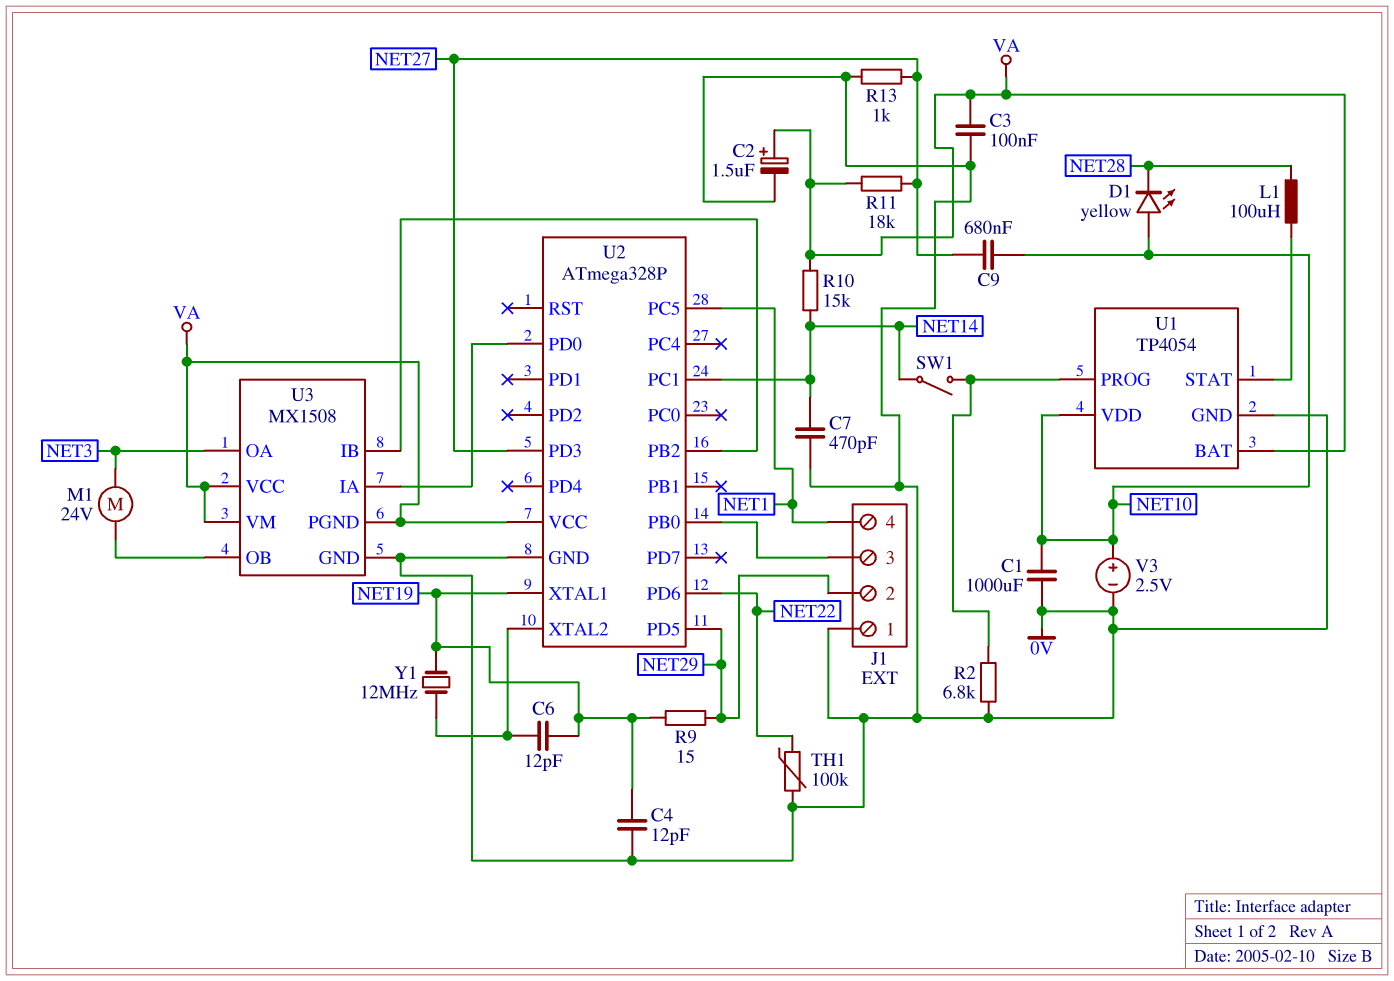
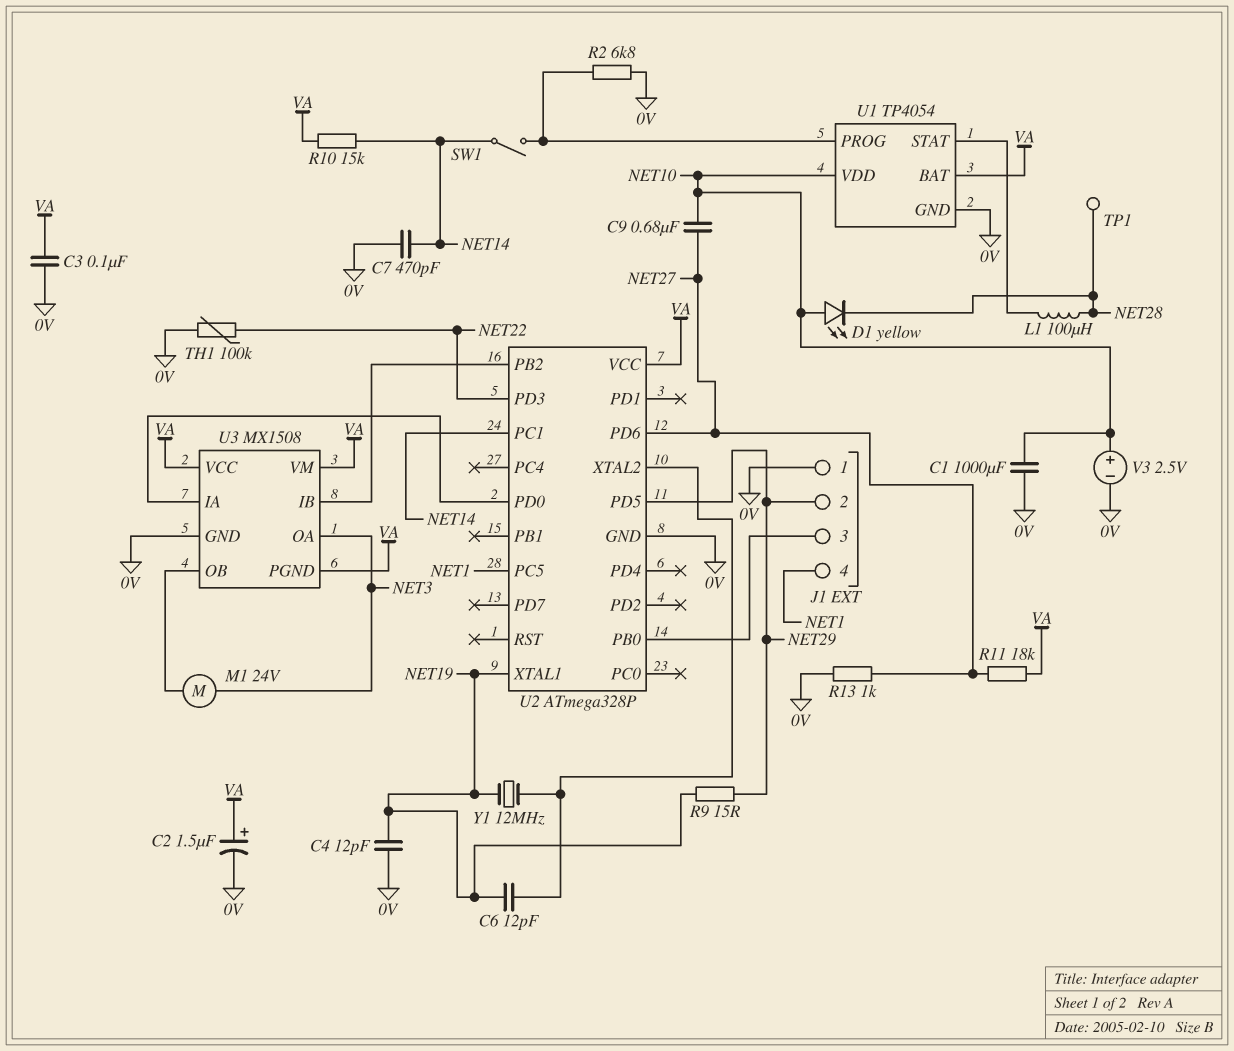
TP1: none -> test point (NET28)
U2 pin PD3: NET27 -> NET22
U2 pin PD6: NET22 -> NET27

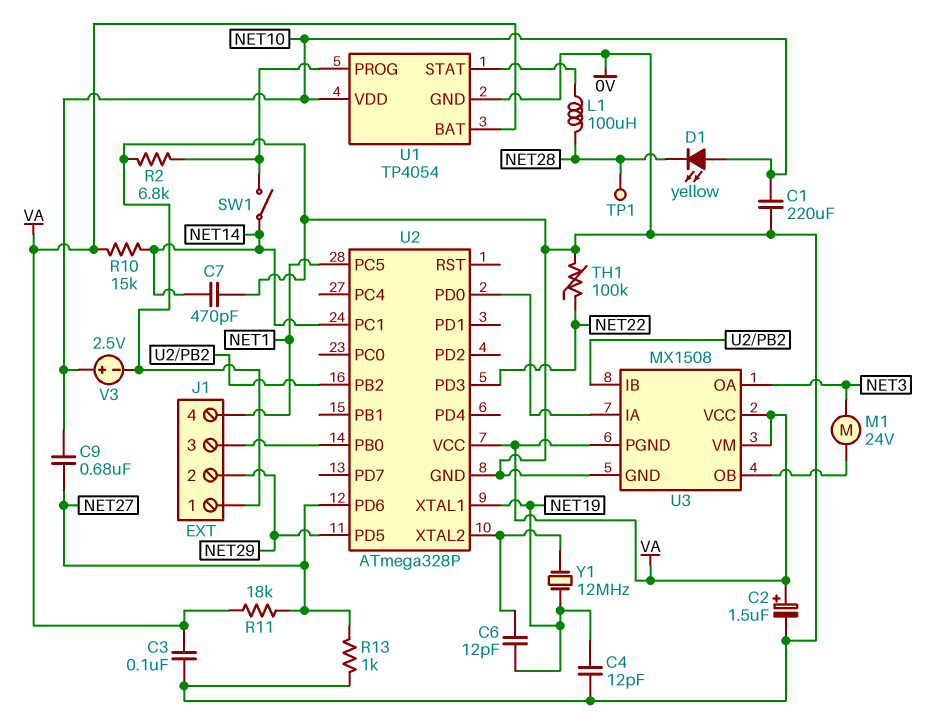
C1: 1000uF (0V, NET10) -> 220uF (0V, NET10)
R9: 15 (NET19, NET29) -> none

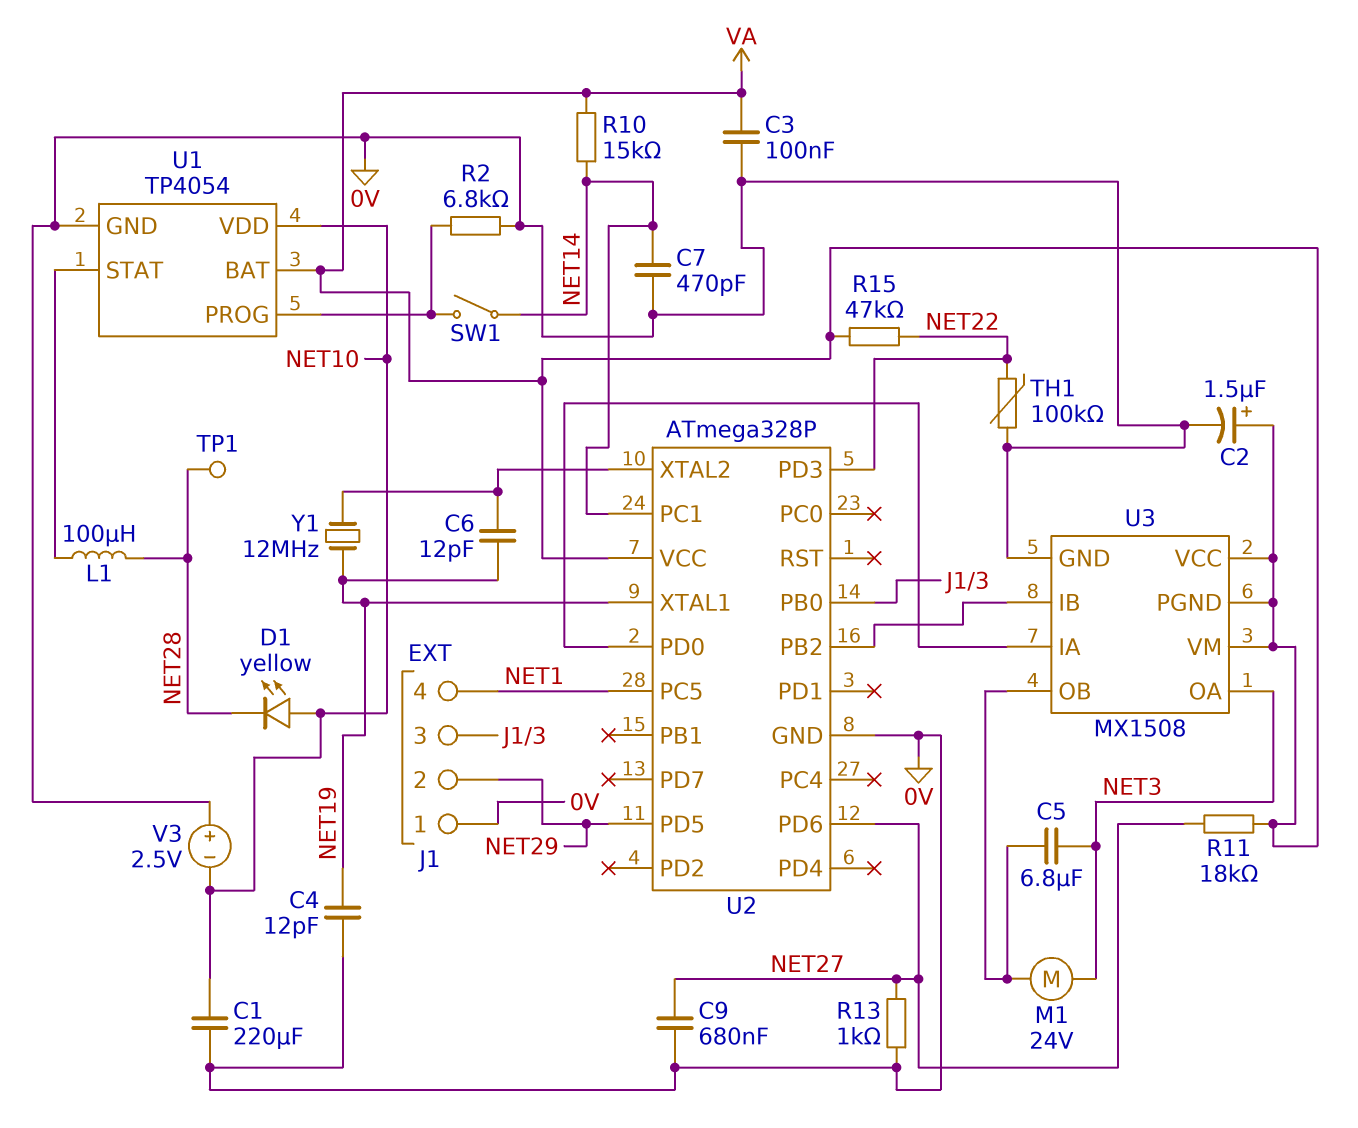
C5: none -> 6.8uF (NET3, U3/OB)
C9: 680nF (NET10, NET27) -> 680nF (0V, NET27)
R15: none -> 47k (NET22, VA)
V3: 2.5V (plus NET10, minus 0V) -> 2.5V (plus 0V, minus NET10)

